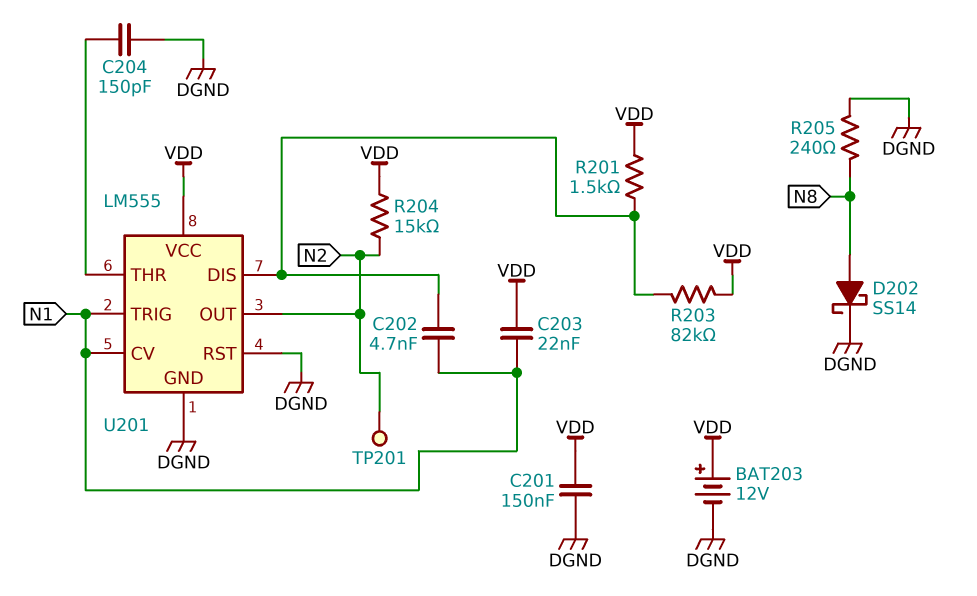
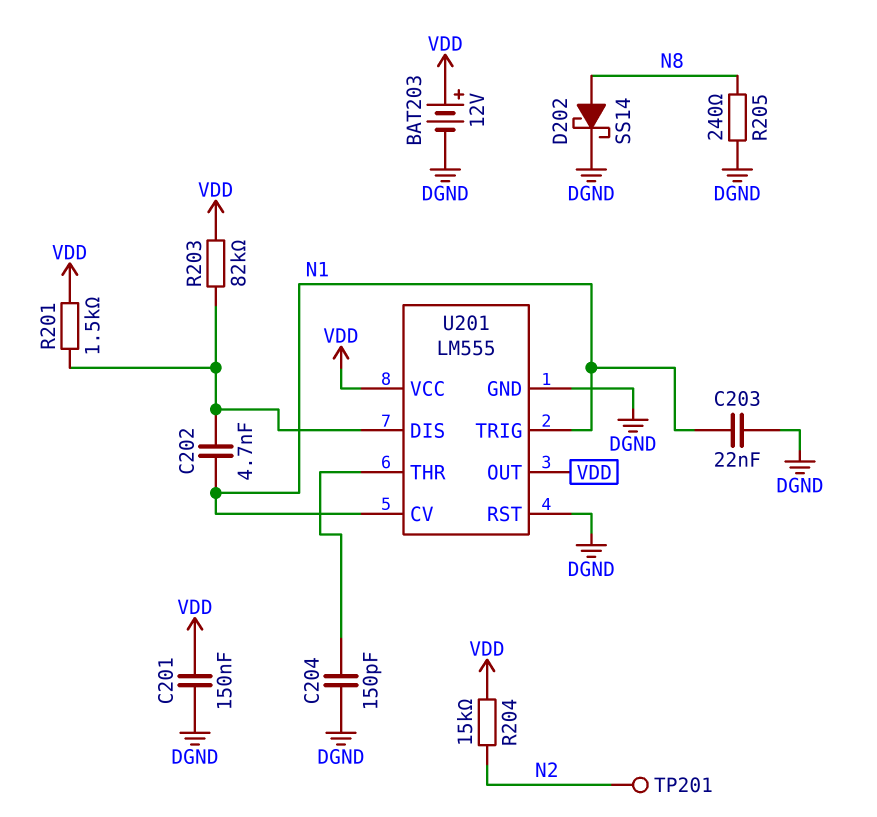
C203: 22nF (N1, VDD) -> 22nF (DGND, N1)
U201 pin OUT: N2 -> VDD

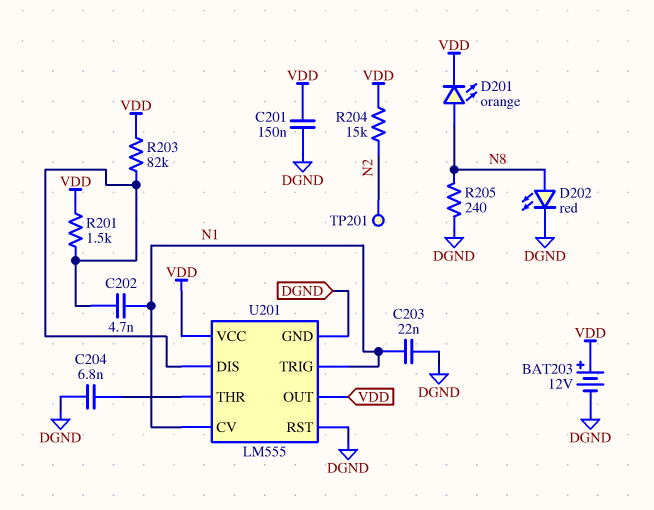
C204: 150pF (DGND, U201/THR) -> 6.8nF (DGND, U201/THR)
D201: none -> LED orange (A N8, K VDD)
D202: schottky SS14 (A N8, K DGND) -> LED red (A N8, K DGND)

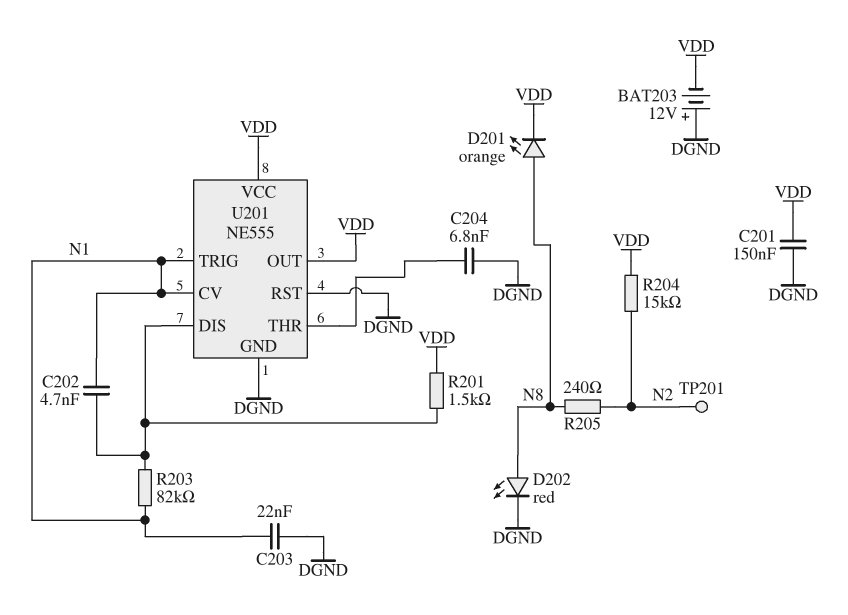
BAT203: 12V (plus VDD, minus DGND) -> 12V (plus DGND, minus VDD)
R203: 82k (U201/DIS, VDD) -> 82k (N1, U201/DIS)
R205: 240 (DGND, N8) -> 240 (N2, N8)
U201: LM555 -> NE555

